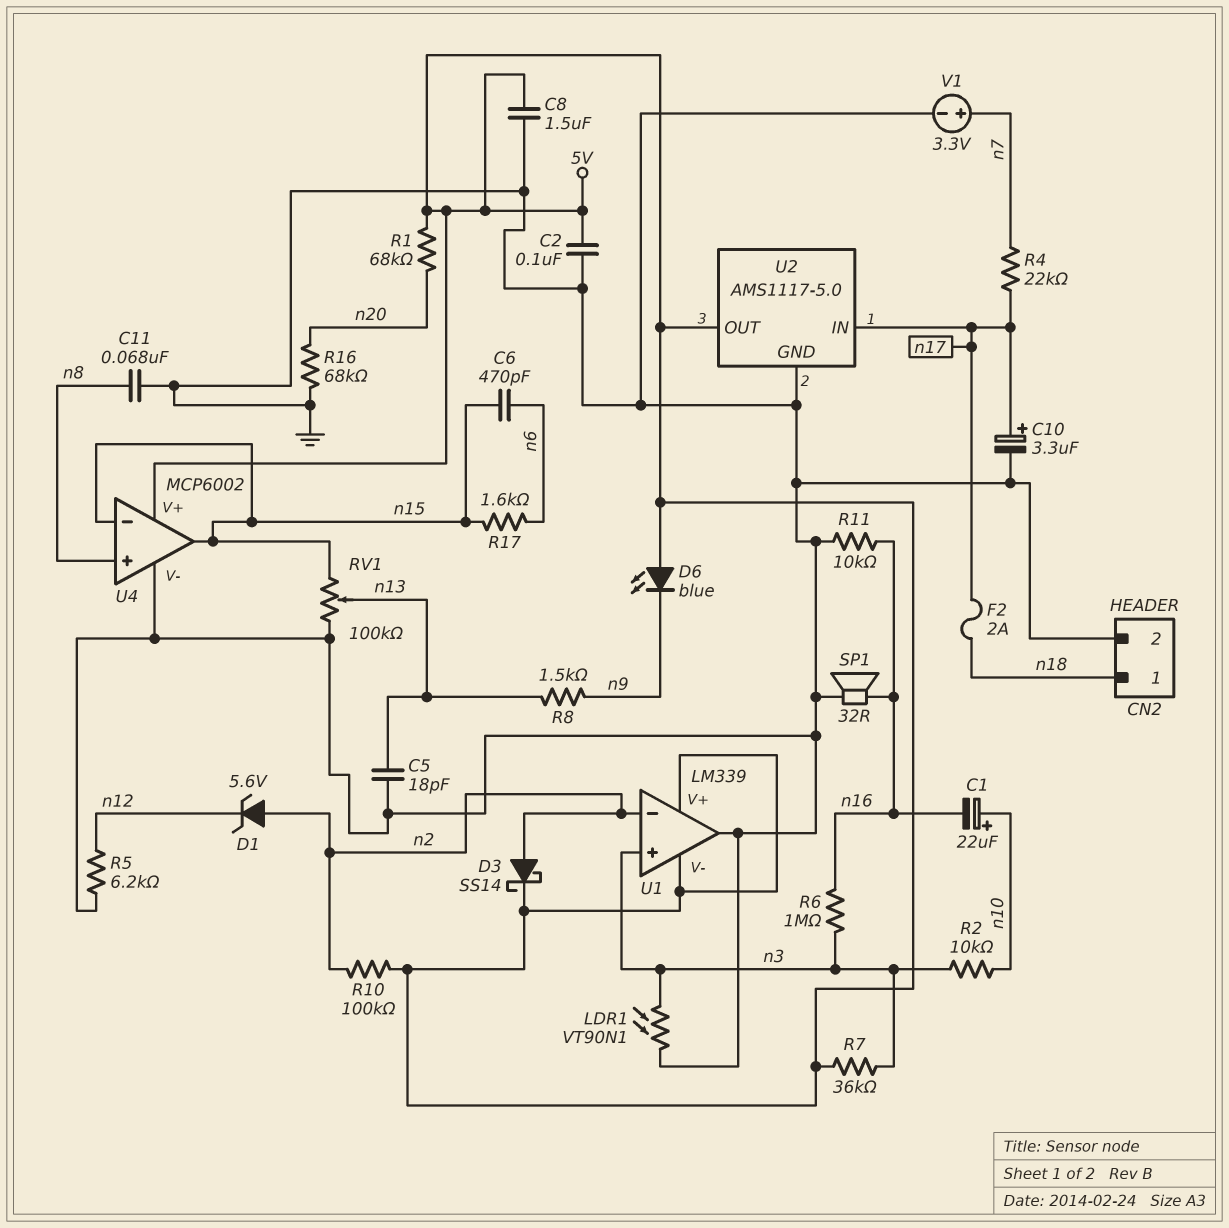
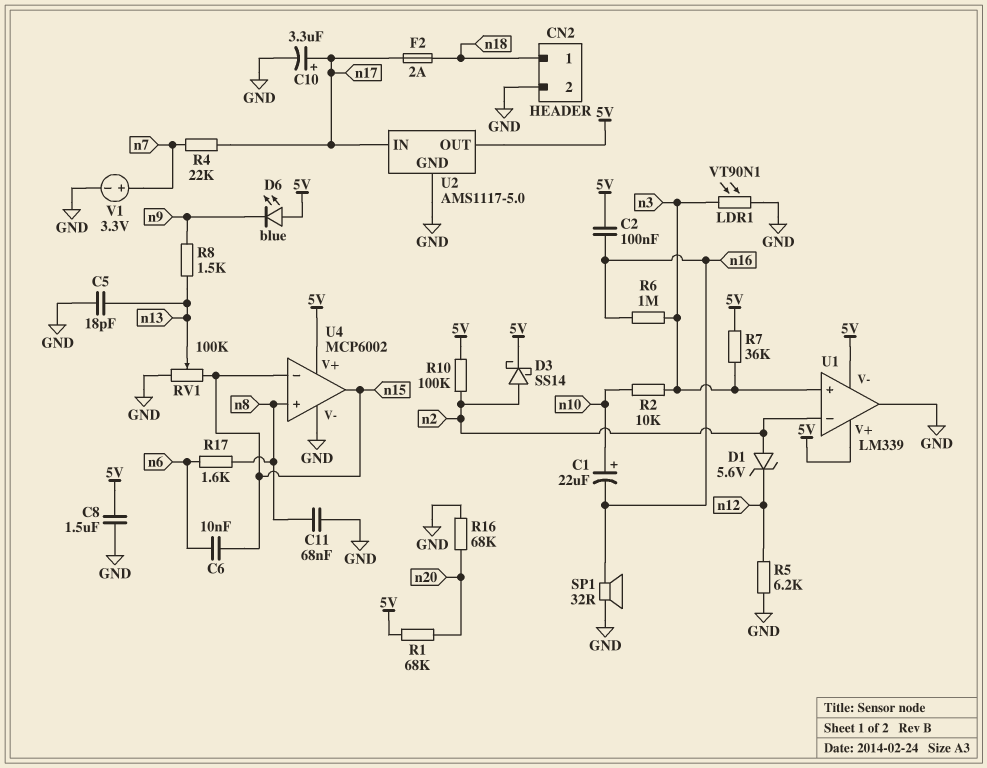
C2: 100nF (5V, GND) -> 100nF (5V, n16)
C6: 470pF (n6, n15) -> 10nF (n6, n15)
R11: 10k (GND, n16) -> none
R17: 1.6k (n6, n15) -> 1.6k (n6, n8)

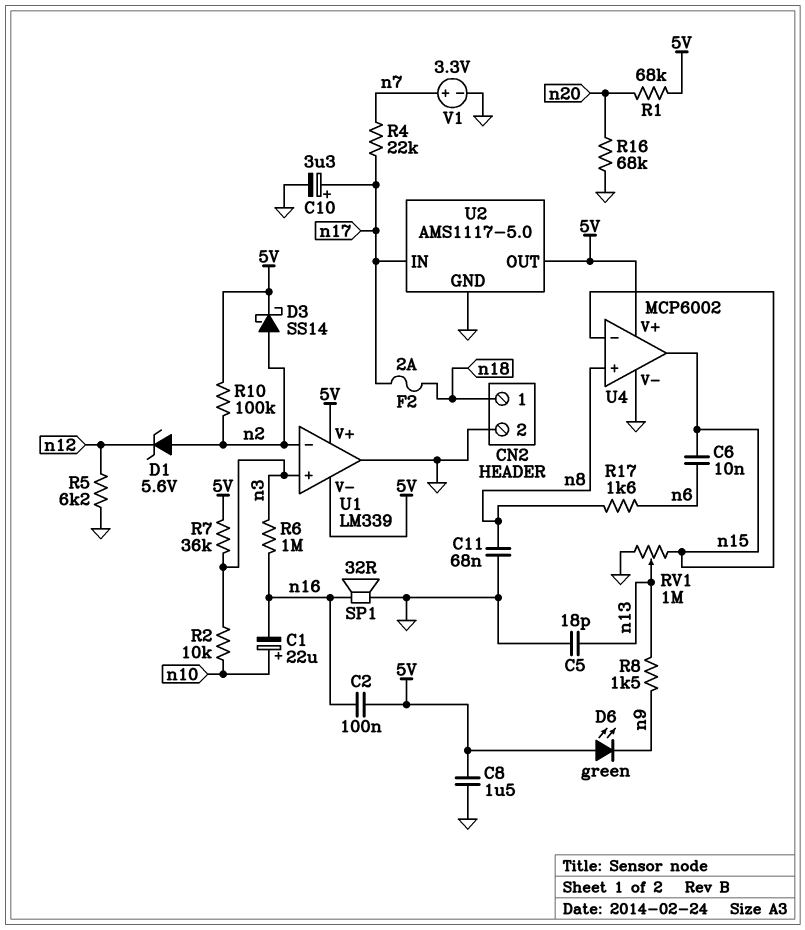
D6: LED blue (A 5V, K n9) -> LED green (A 5V, K n9)
LDR1: VT90N1 (GND, n3) -> none
RV1: 100k (GND, n15, wiper n13) -> 1M (GND, n15, wiper n13)

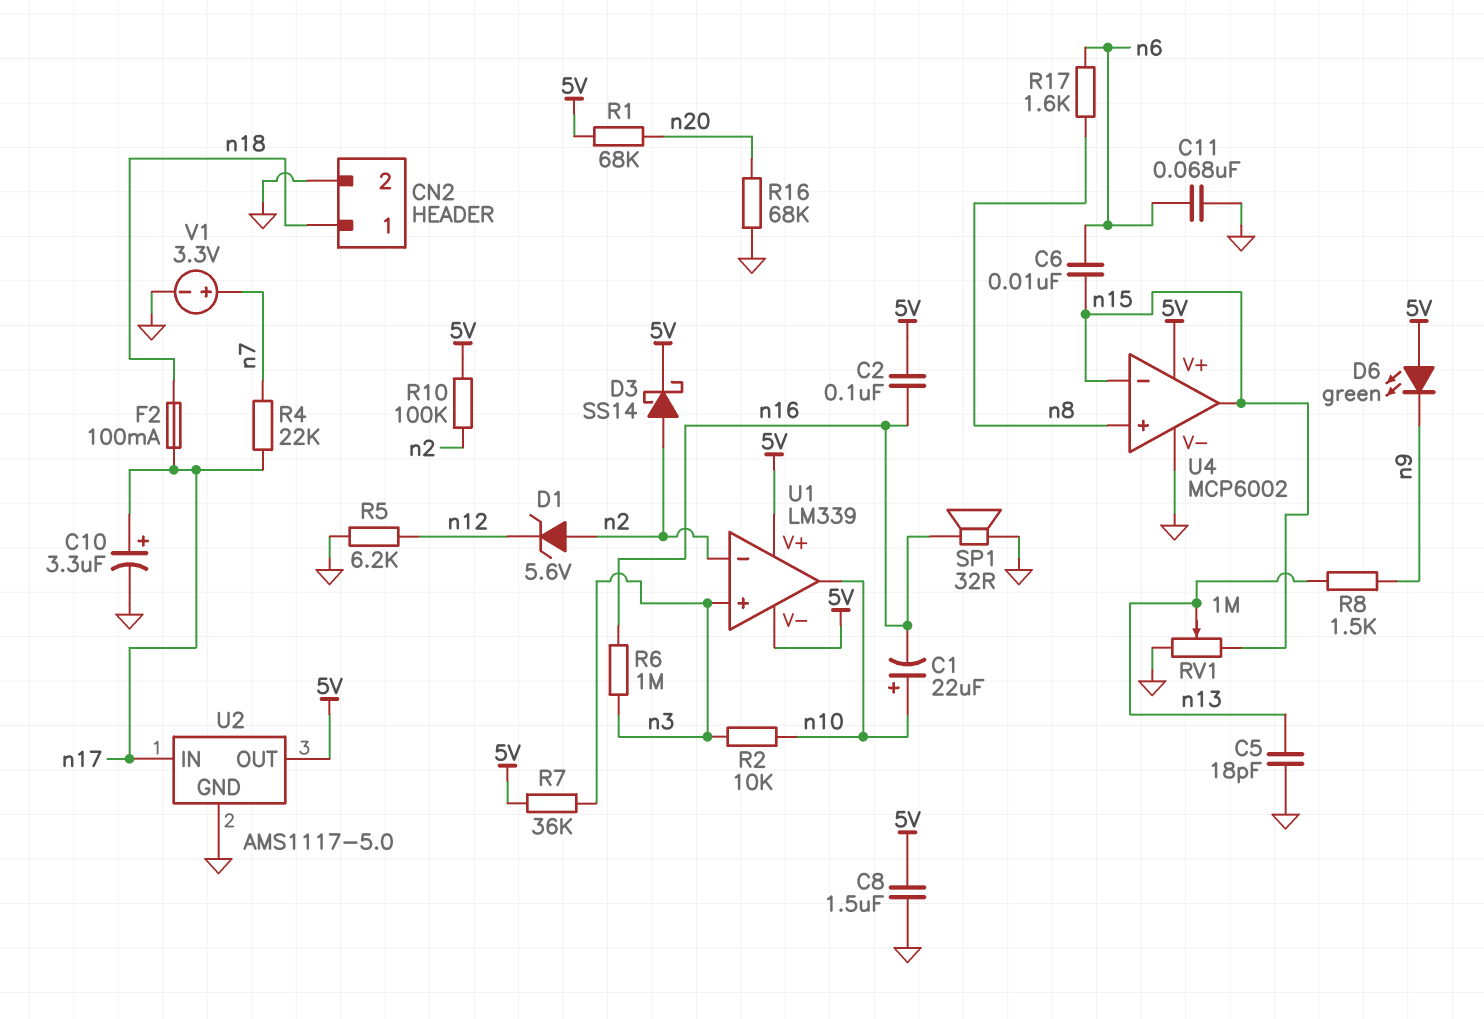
C11: 68nF (GND, n8) -> 68nF (GND, n6)
F2: 2A (n17, n18) -> 100mA (n17, n18)
U1 pin out: GND -> n10

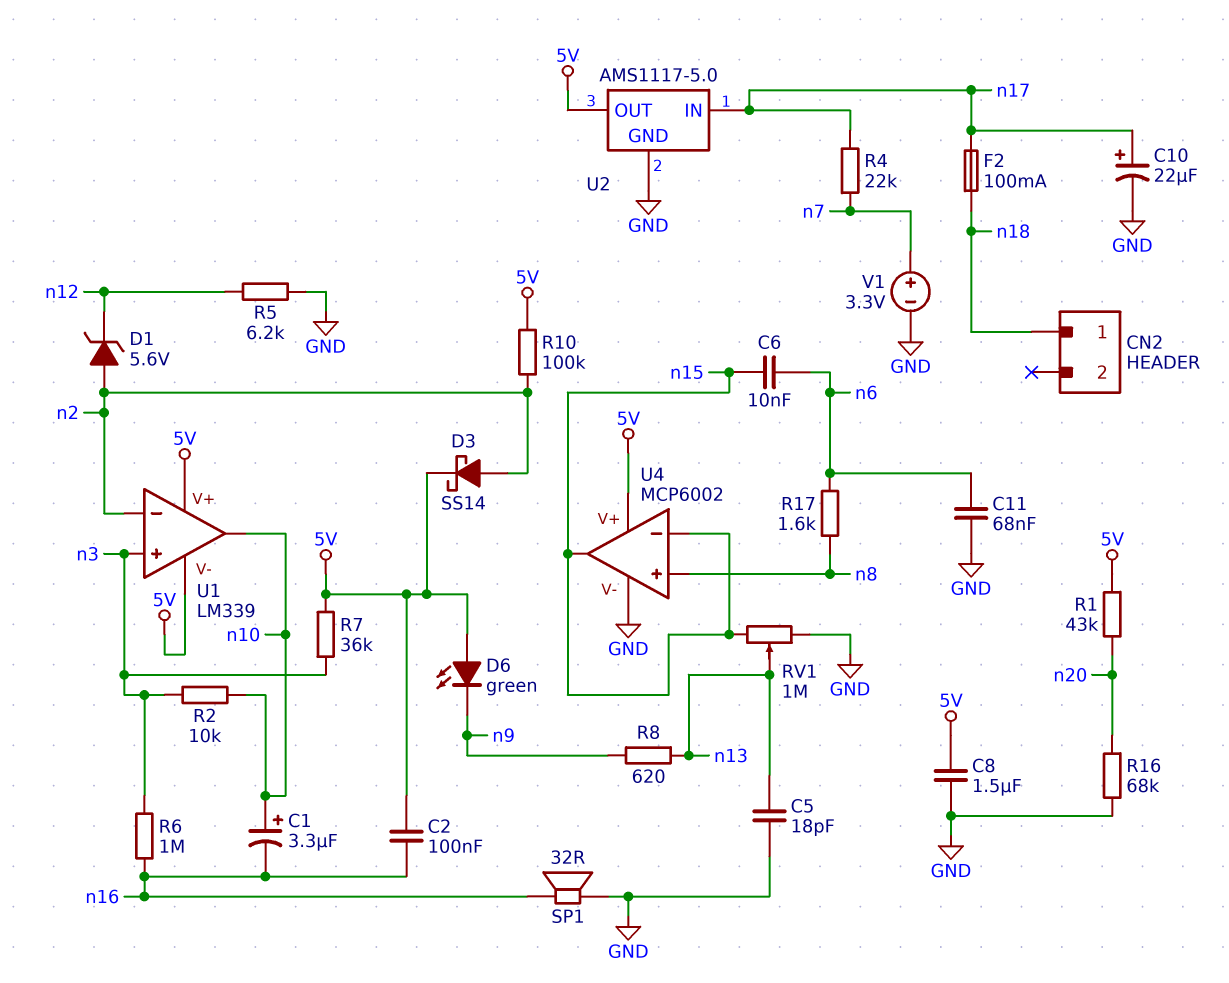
C1: 22uF (plus n10, minus n16) -> 3.3uF (plus n10, minus n16)
C10: 3.3uF (plus n17, minus GND) -> 22uF (plus n17, minus GND)
CN2 pin 2: GND -> none
R1: 68k (5V, n20) -> 43k (5V, n20)
R8: 1.5k (n9, n13) -> 620 (n9, n13)

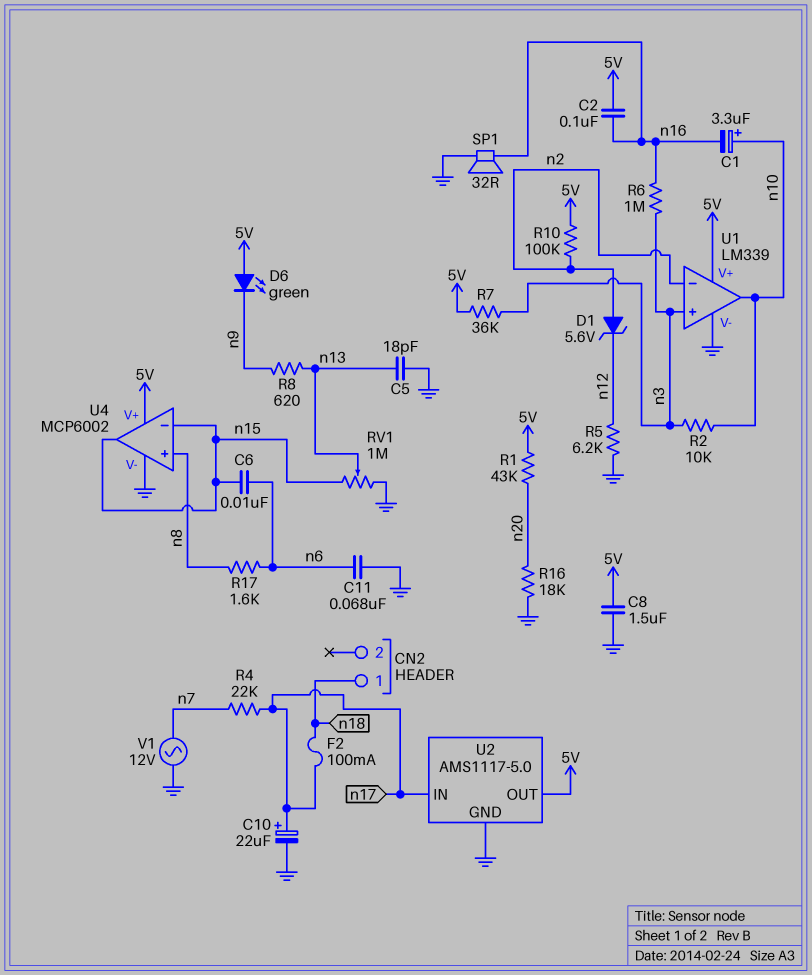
D3: schottky SS14 (A n2, K 5V) -> none
R16: 68k (GND, n20) -> 18k (GND, n20)
U1 pin V-: 5V -> GND
V1: 3.3V (plus n7, minus GND) -> AC 12V (GND, n7)

